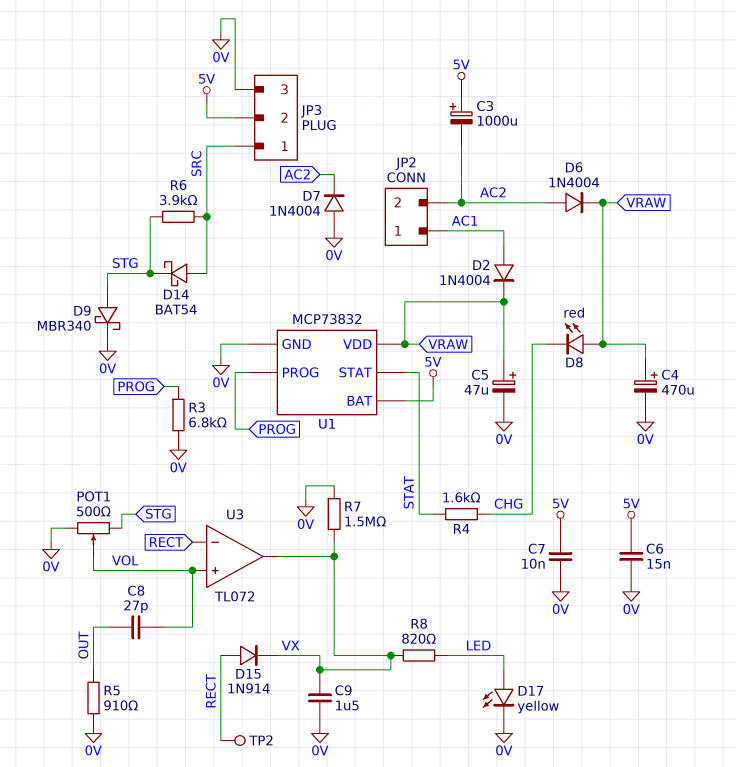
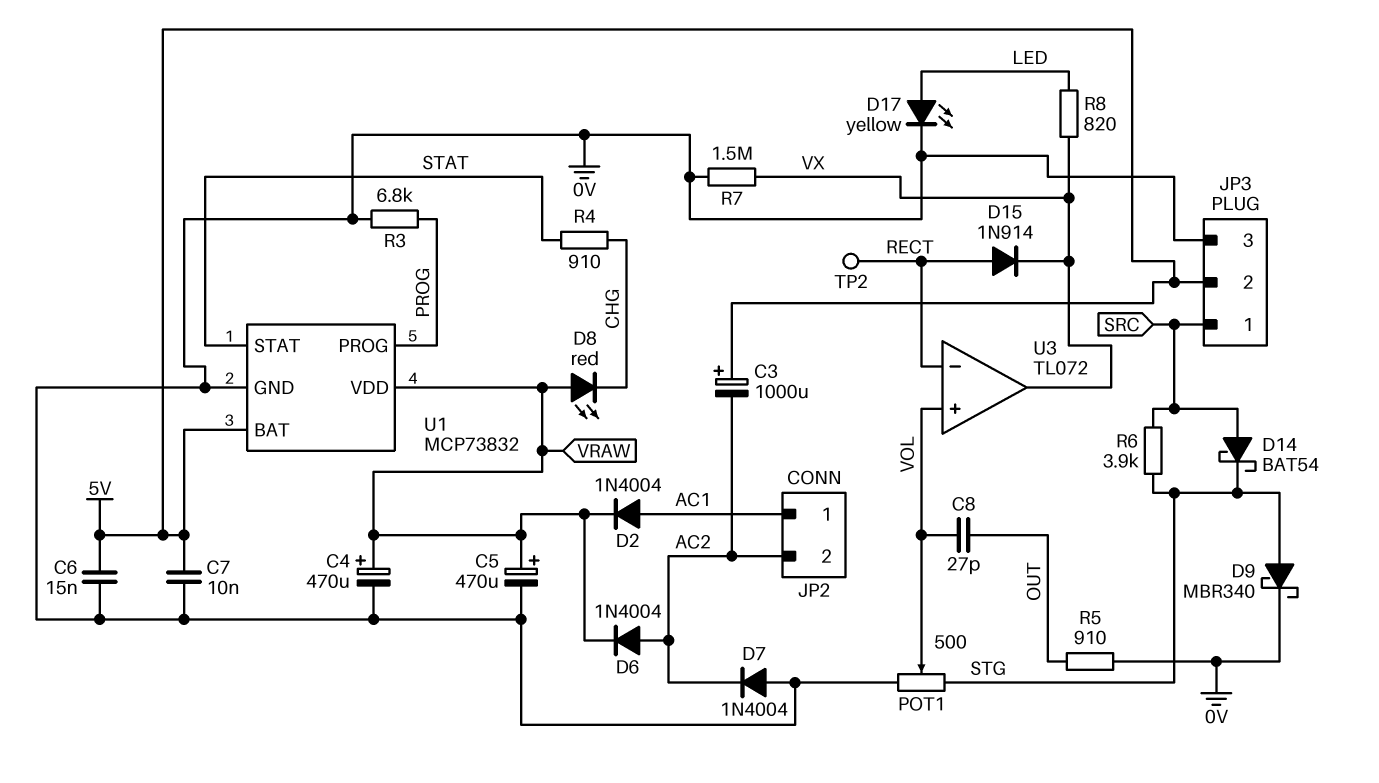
C5: 47uF (plus VRAW, minus 0V) -> 470uF (plus VRAW, minus 0V)
C9: 1.5uF (0V, VX) -> none
R4: 1.6k (CHG, STAT) -> 910 (CHG, STAT)

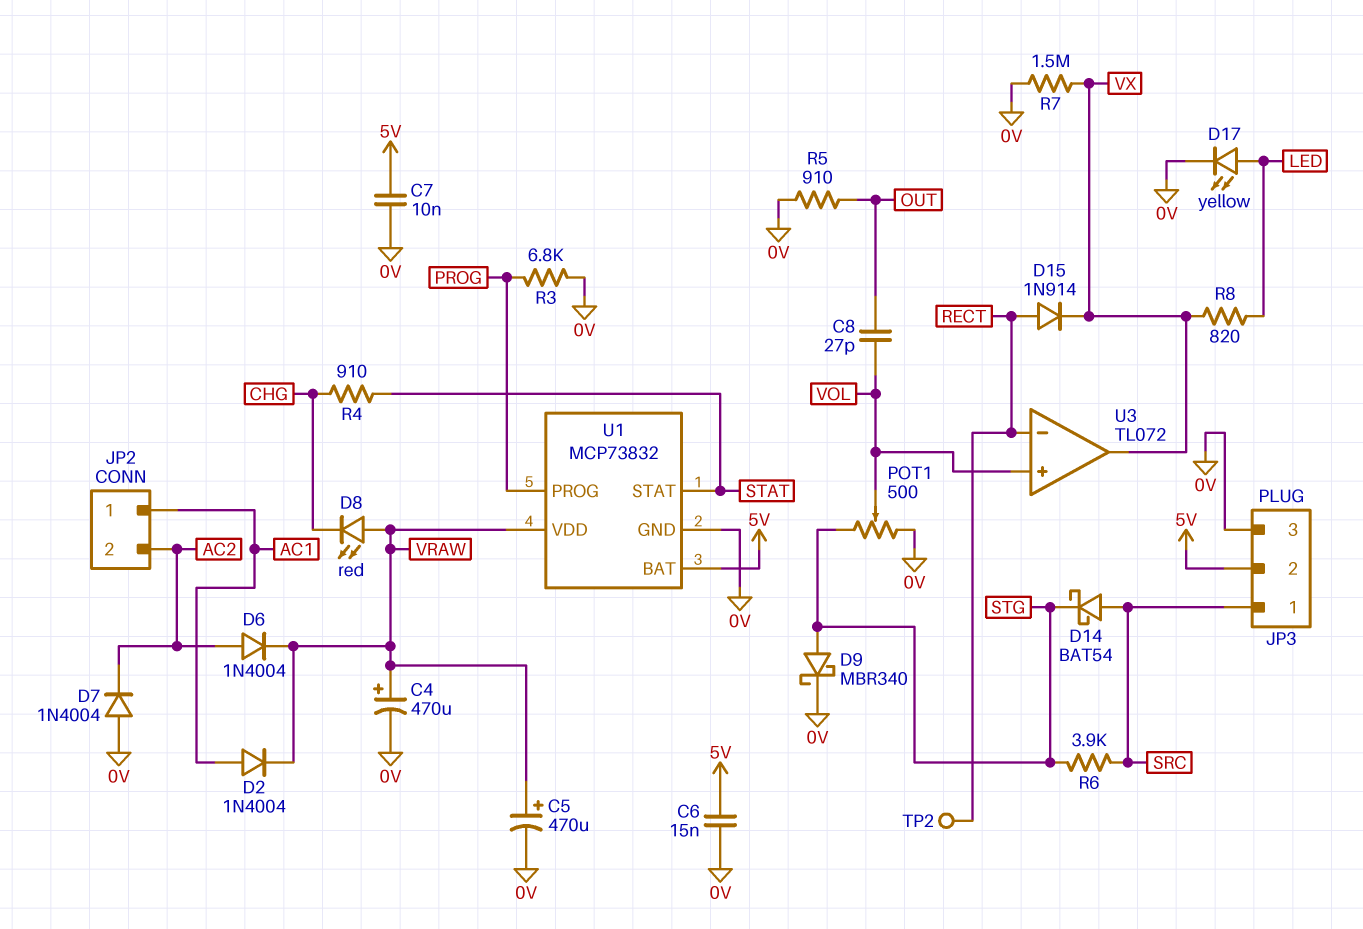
C3: 1000uF (plus 5V, minus AC2) -> none

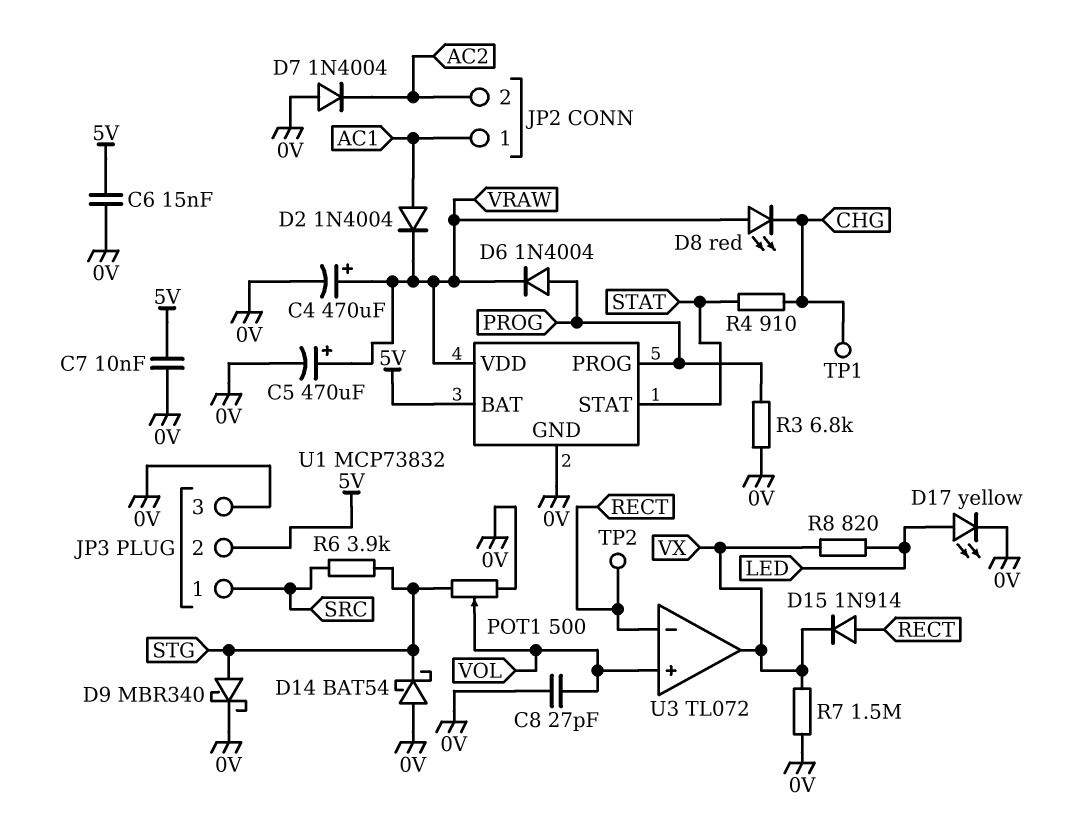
C8: 27pF (OUT, VOL) -> 27pF (0V, VOL)
D6: diode 1N4004 (A AC2, K VRAW) -> diode 1N4004 (A PROG, K VRAW)
D14: schottky BAT54 (A SRC, K STG) -> schottky BAT54 (A 0V, K STG)
R5: 910 (0V, OUT) -> none
TP1: none -> test point (CHG)

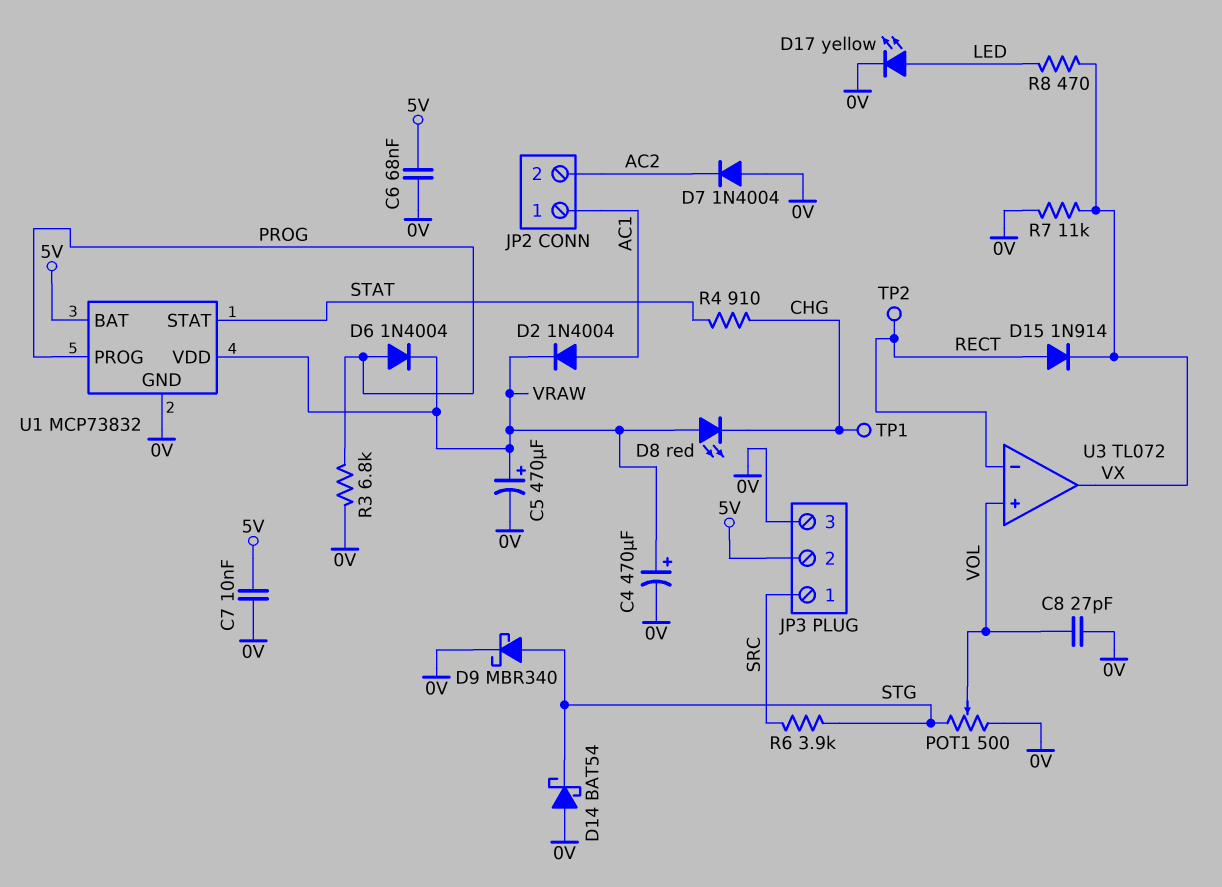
C6: 15nF (0V, 5V) -> 68nF (0V, 5V)
R7: 1.5M (0V, VX) -> 11k (0V, VX)
R8: 820 (LED, VX) -> 470 (LED, VX)

